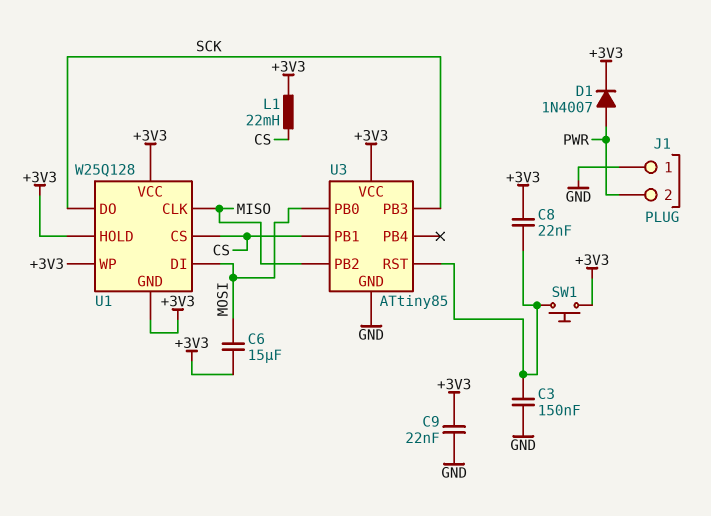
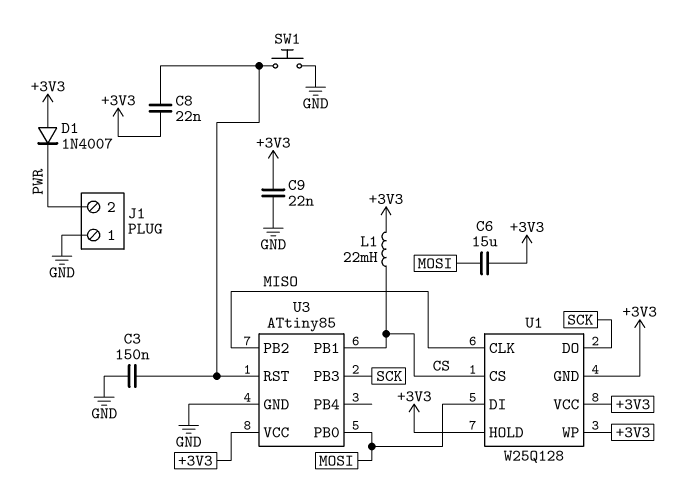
D1: diode 1N4007 (A PWR, K +3V3) -> diode 1N4007 (A +3V3, K PWR)
SW1: button (+3V3, U3/RST) -> button (GND, U3/RST)

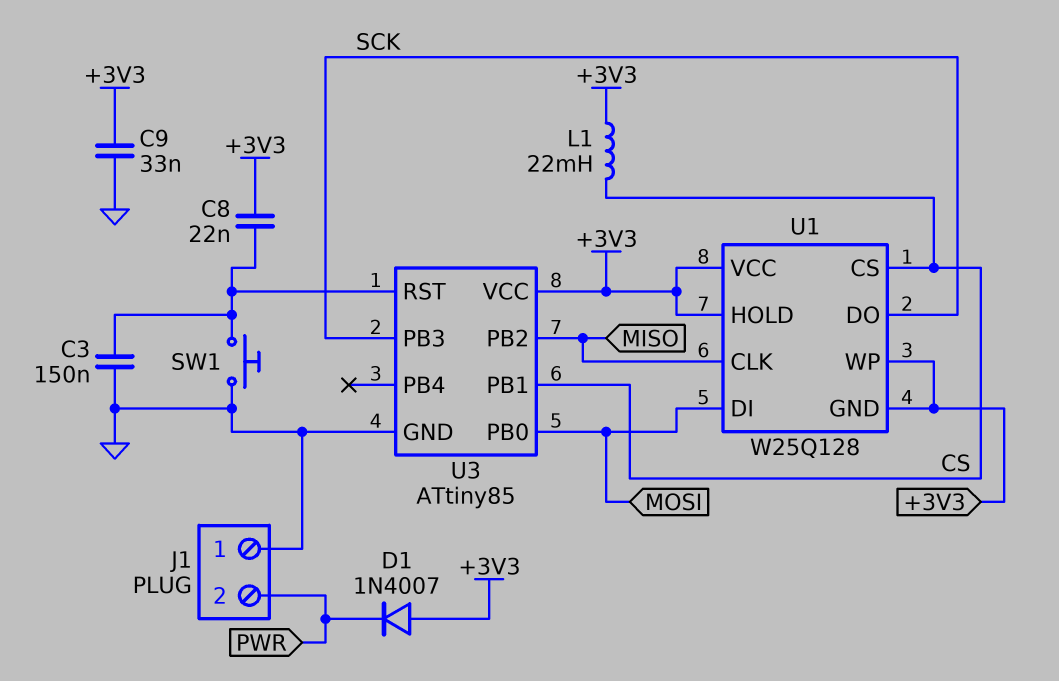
C6: 15uF (+3V3, MOSI) -> none
C9: 22nF (+3V3, GND) -> 33nF (+3V3, GND)

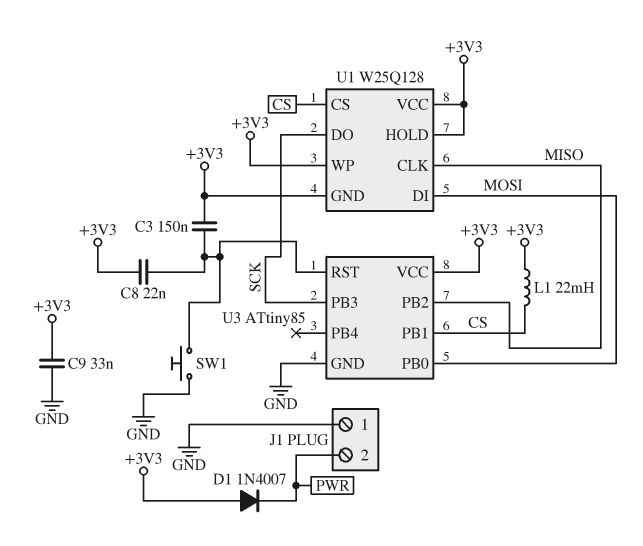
C3: 150nF (GND, U3/RST) -> 150nF (+3V3, U3/RST)

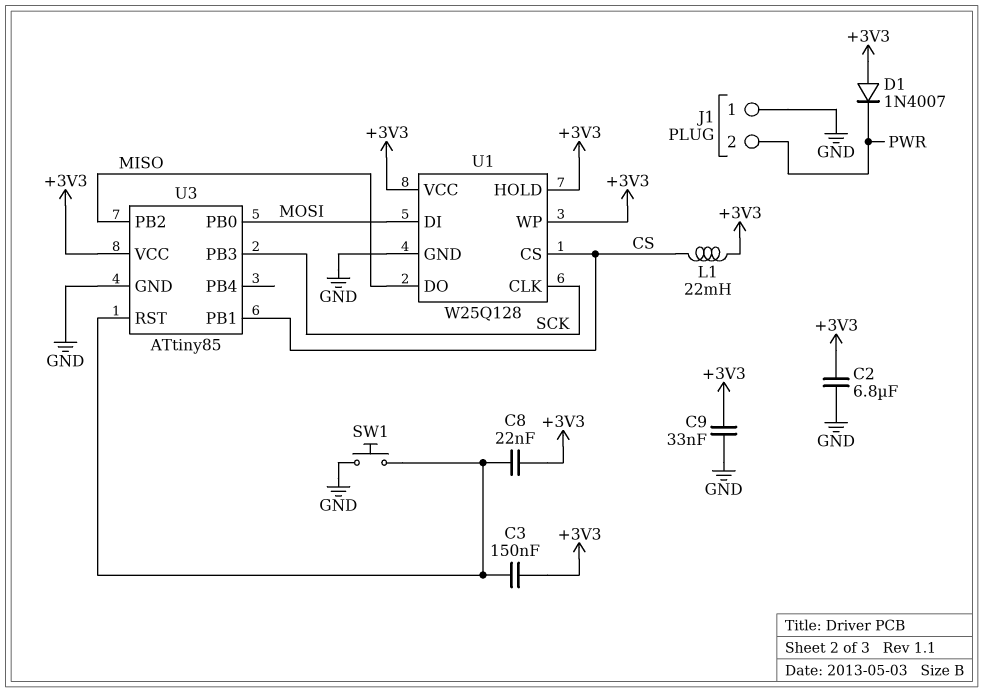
C2: none -> 6.8uF (+3V3, GND)
U1 pin CLK: MISO -> SCK
U1 pin DO: SCK -> MISO
U1 pin GND: +3V3 -> GND

